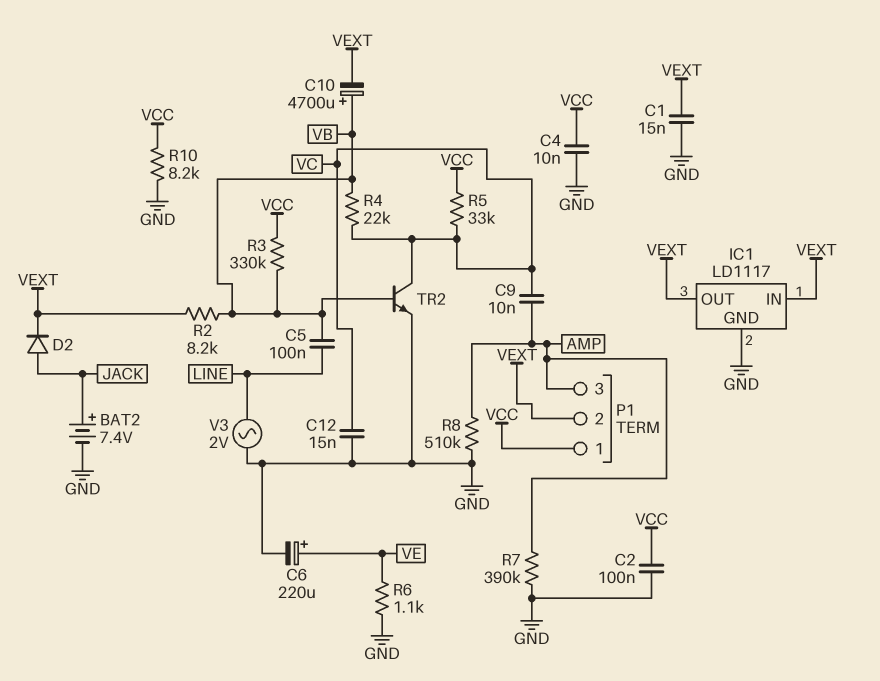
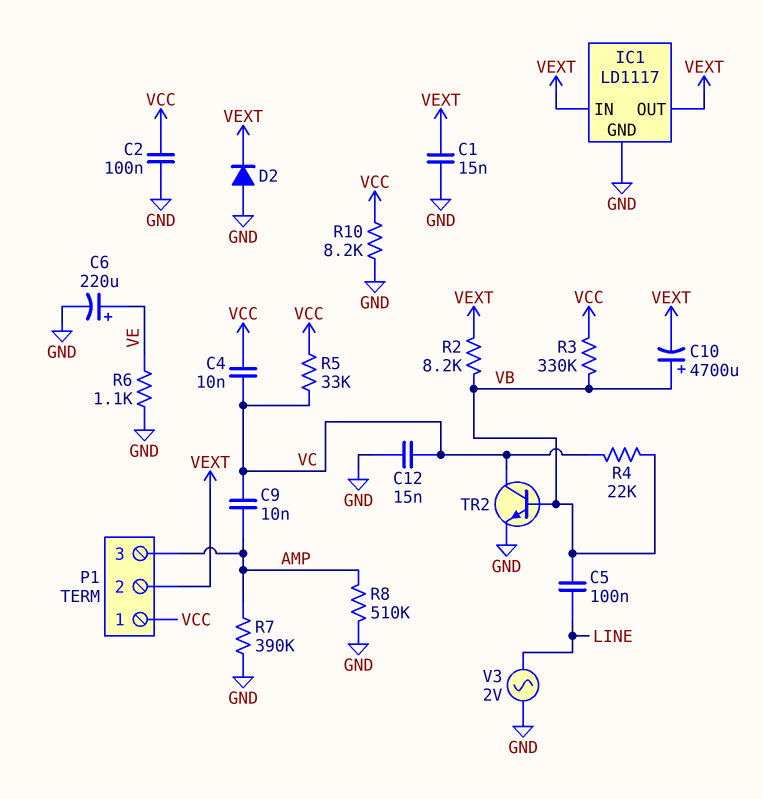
BAT2: 7.4V (plus JACK, minus GND) -> none
C4: 10nF (GND, VCC) -> 10nF (VC, VCC)
D2: diode (A JACK, K VEXT) -> diode (A GND, K VEXT)

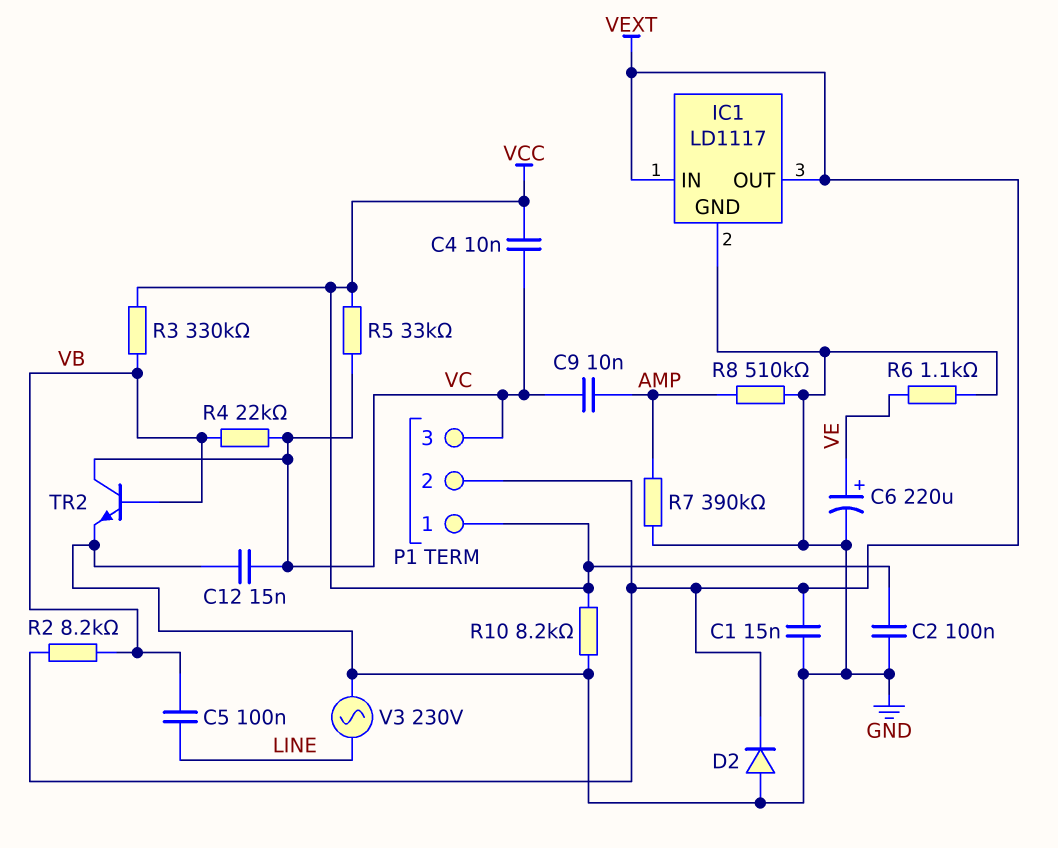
C10: 4700uF (plus VB, minus VEXT) -> none
P1 pin 3: AMP -> VC
V3: AC 2V (GND, LINE) -> AC 230V (GND, LINE)

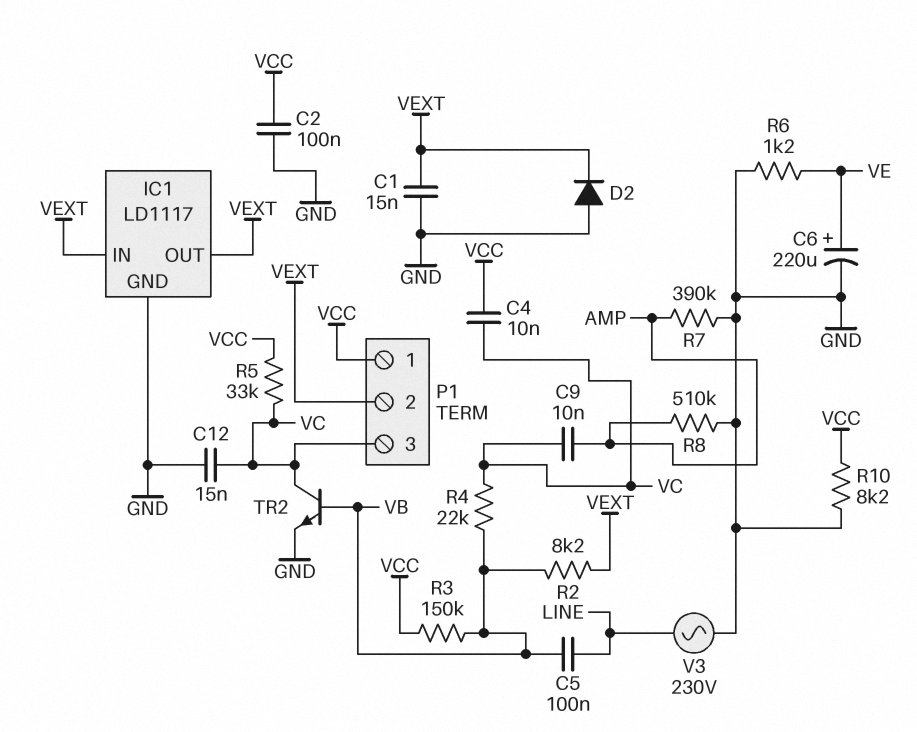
R3: 330k (VB, VCC) -> 150k (VB, VCC)
R6: 1.1k (GND, VE) -> 1.2k (GND, VE)

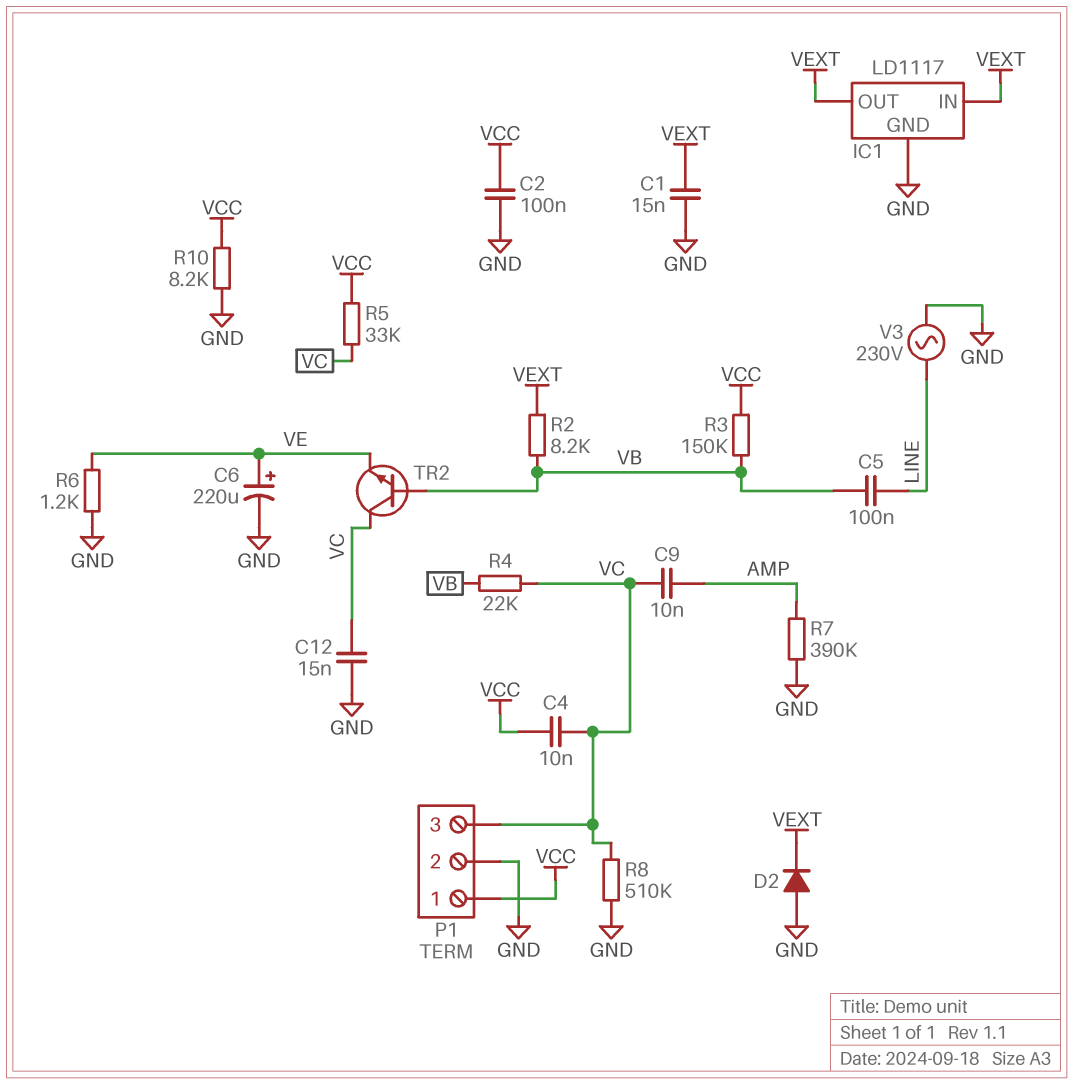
P1 pin 2: VEXT -> GND
R8: 510k (AMP, GND) -> 510k (GND, VC)
TR2: NPN (B VB, C VC, E GND) -> NPN (B VB, C VC, E VE)

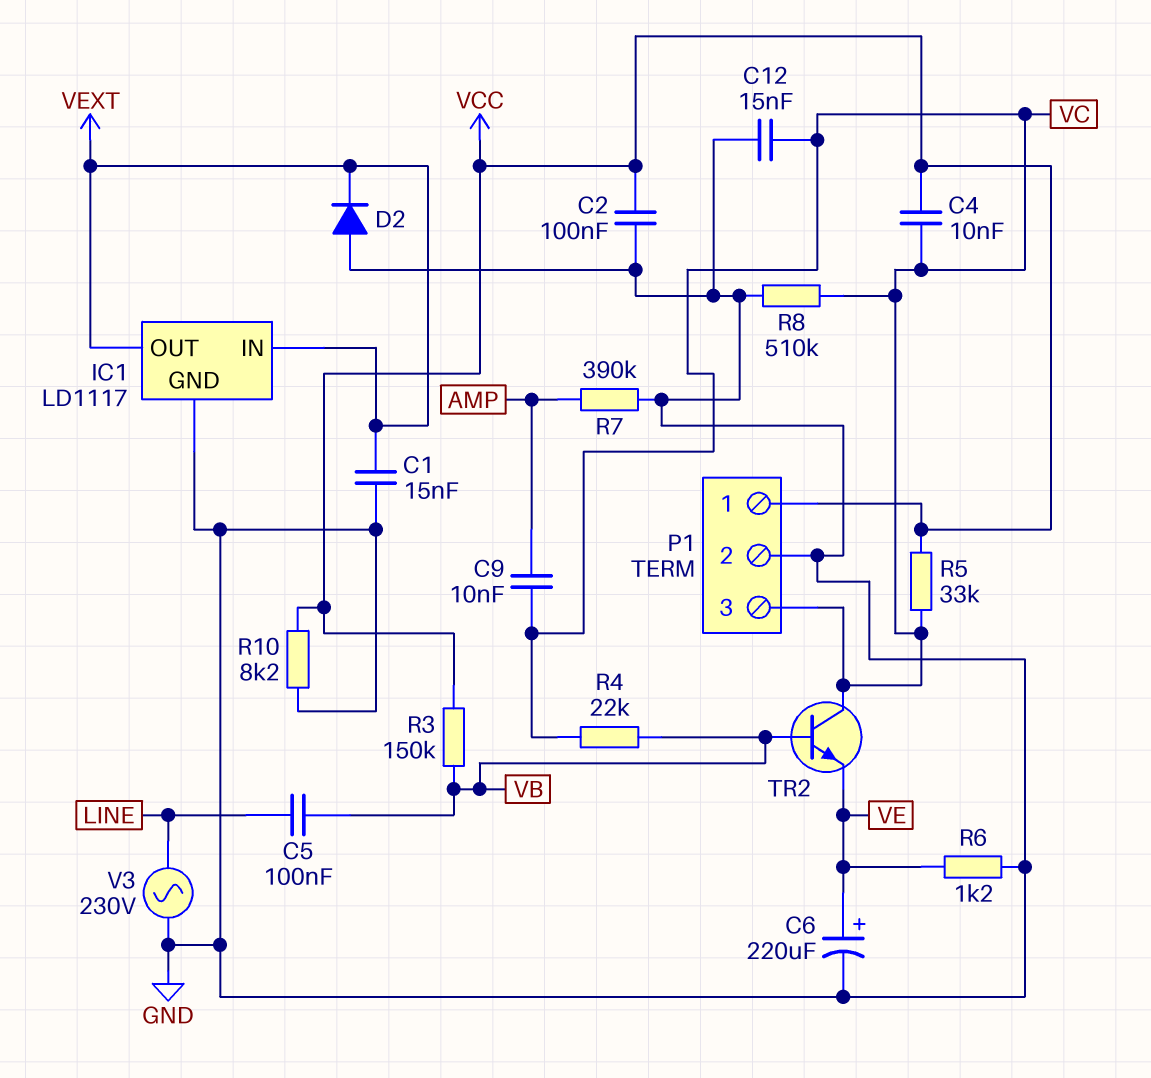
R2: 8.2k (VB, VEXT) -> none

